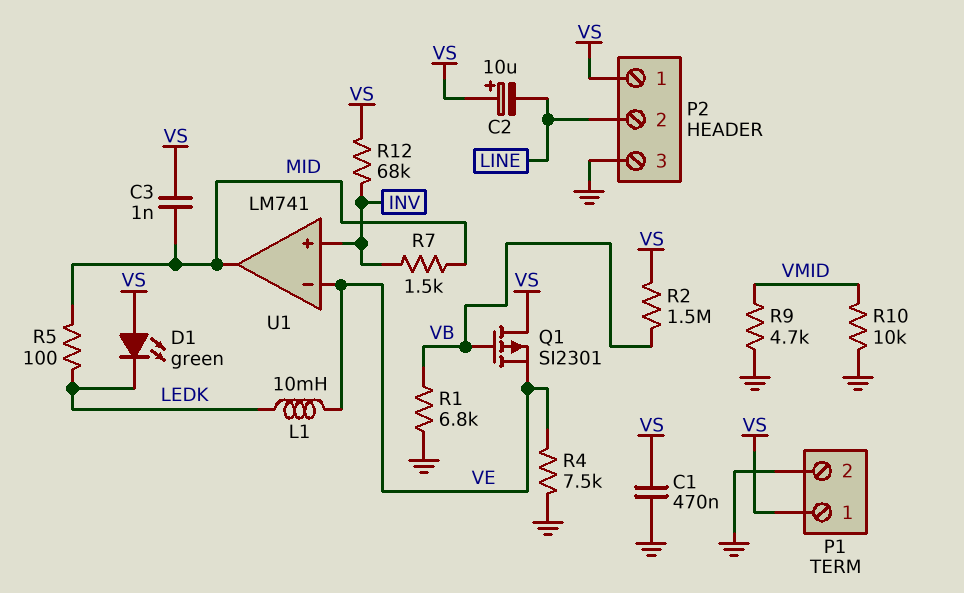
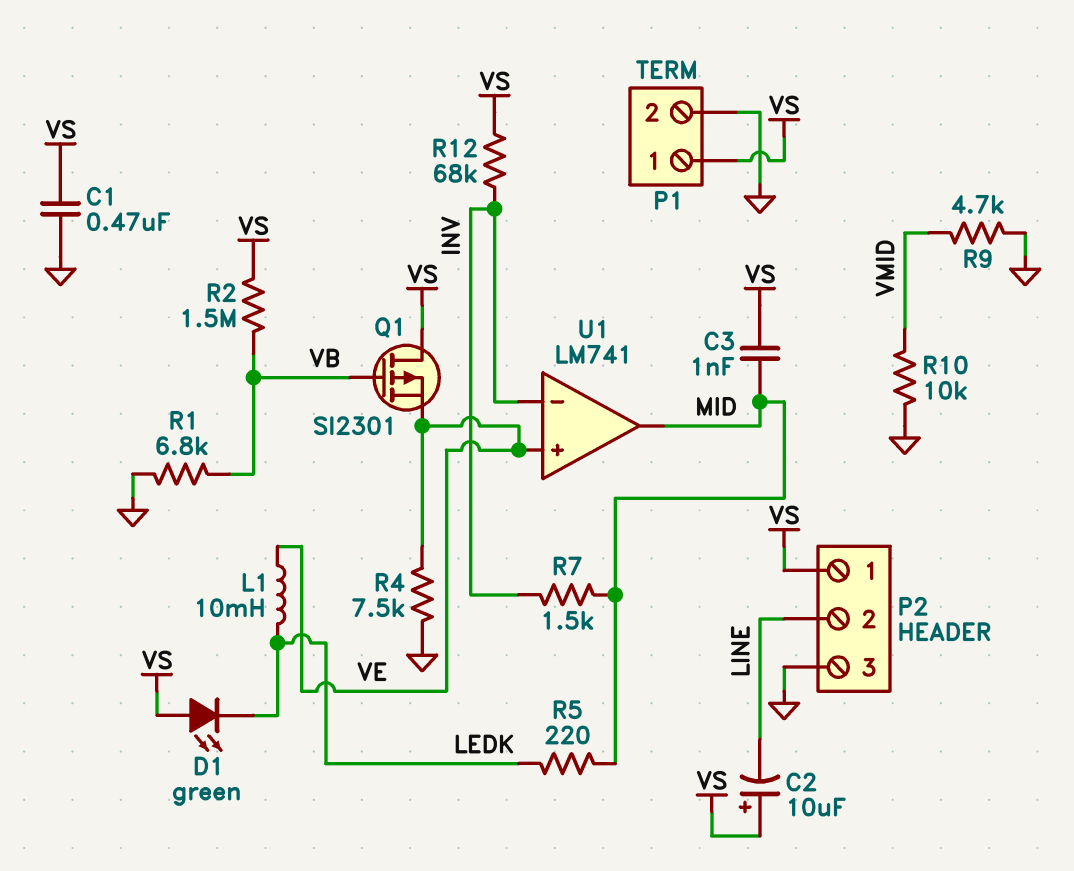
R5: 100 (LEDK, MID) -> 220 (LEDK, MID)
U1 pin in+: INV -> VE
U1 pin in-: VE -> INV

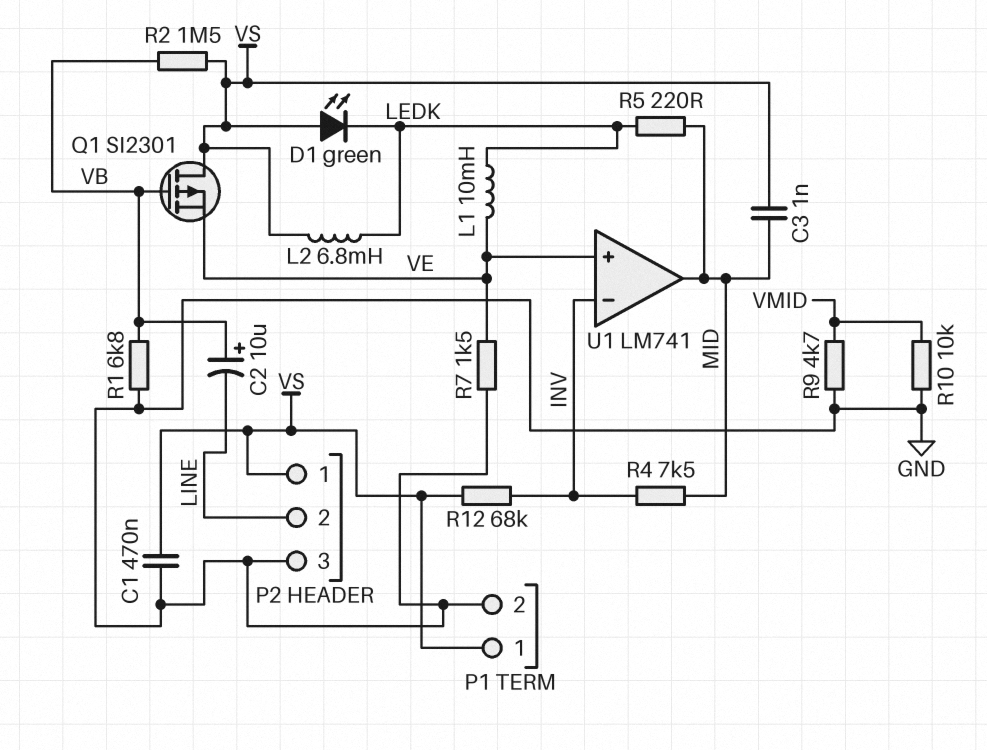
C2: 10uF (plus VS, minus LINE) -> 10uF (plus VB, minus LINE)
L2: none -> 6.8mH (LEDK, VS)
R4: 7.5k (GND, VE) -> 7.5k (INV, MID)
R7: 1.5k (INV, MID) -> 1.5k (GND, VE)

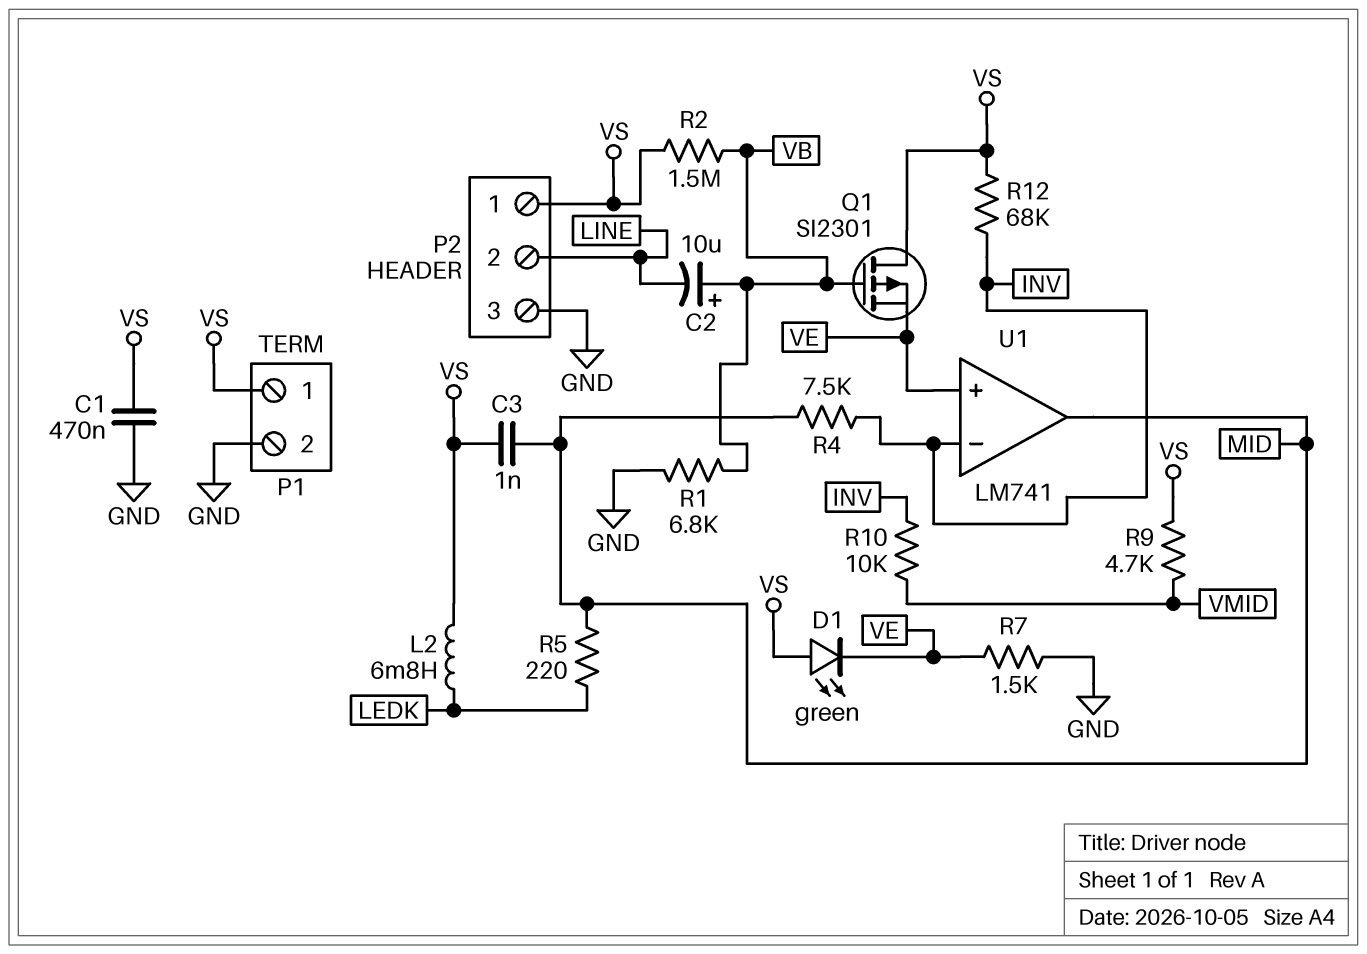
D1: LED green (A VS, K LEDK) -> LED green (A VS, K VE)
L1: 10mH (LEDK, VE) -> none
R9: 4.7k (GND, VMID) -> 4.7k (VMID, VS)
R10: 10k (GND, VMID) -> 10k (INV, VMID)

